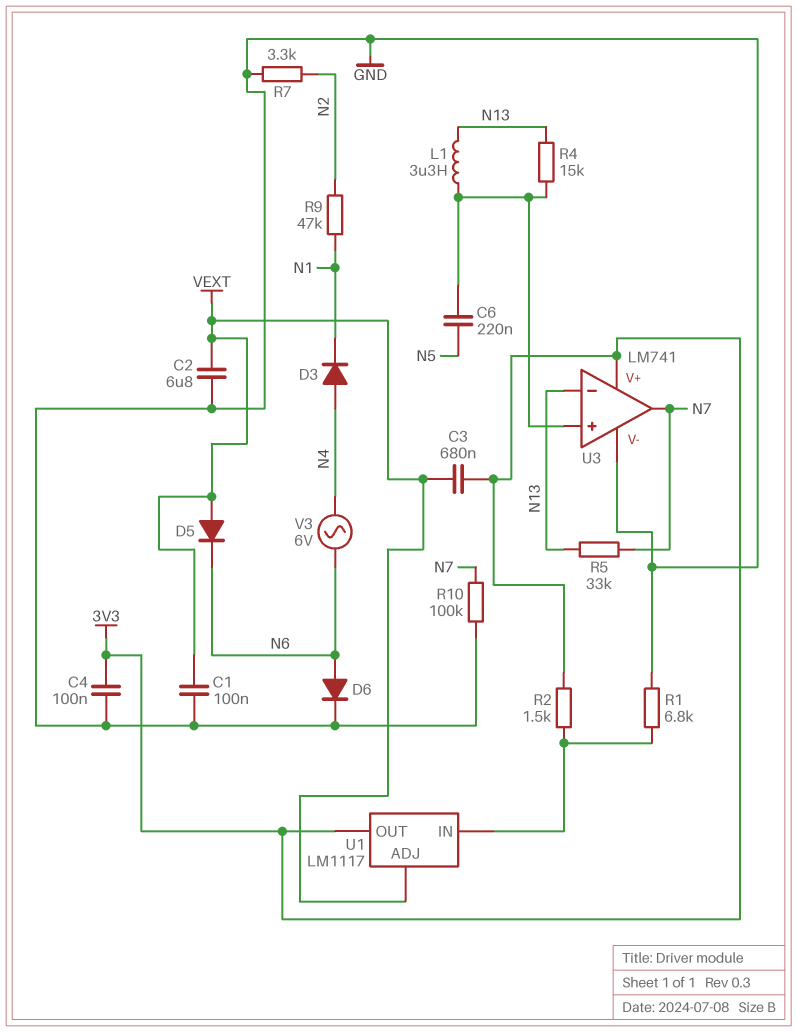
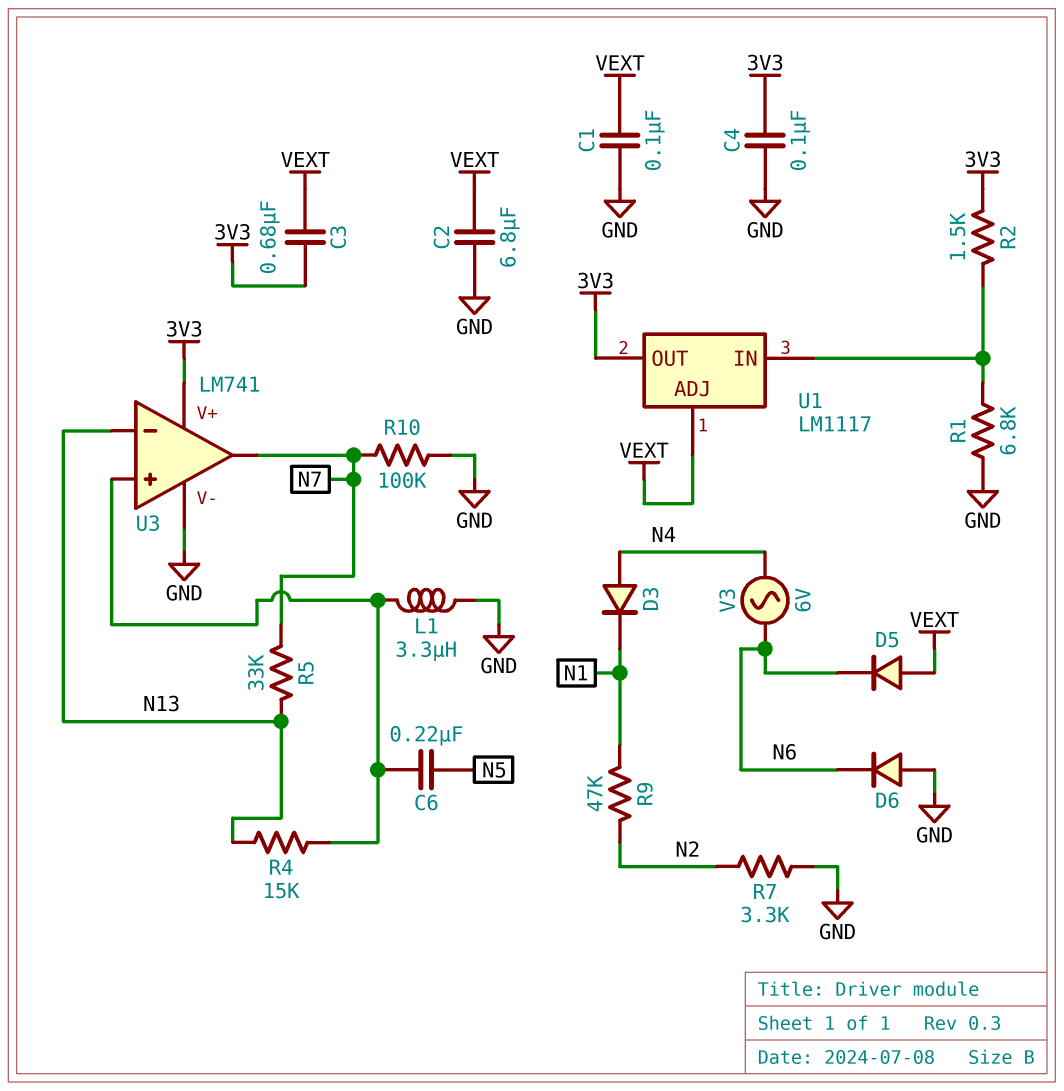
D6: diode (A N6, K GND) -> diode (A GND, K N6)
L1: 3.3uH (N13, U3/in+) -> 3.3uH (GND, U3/in+)

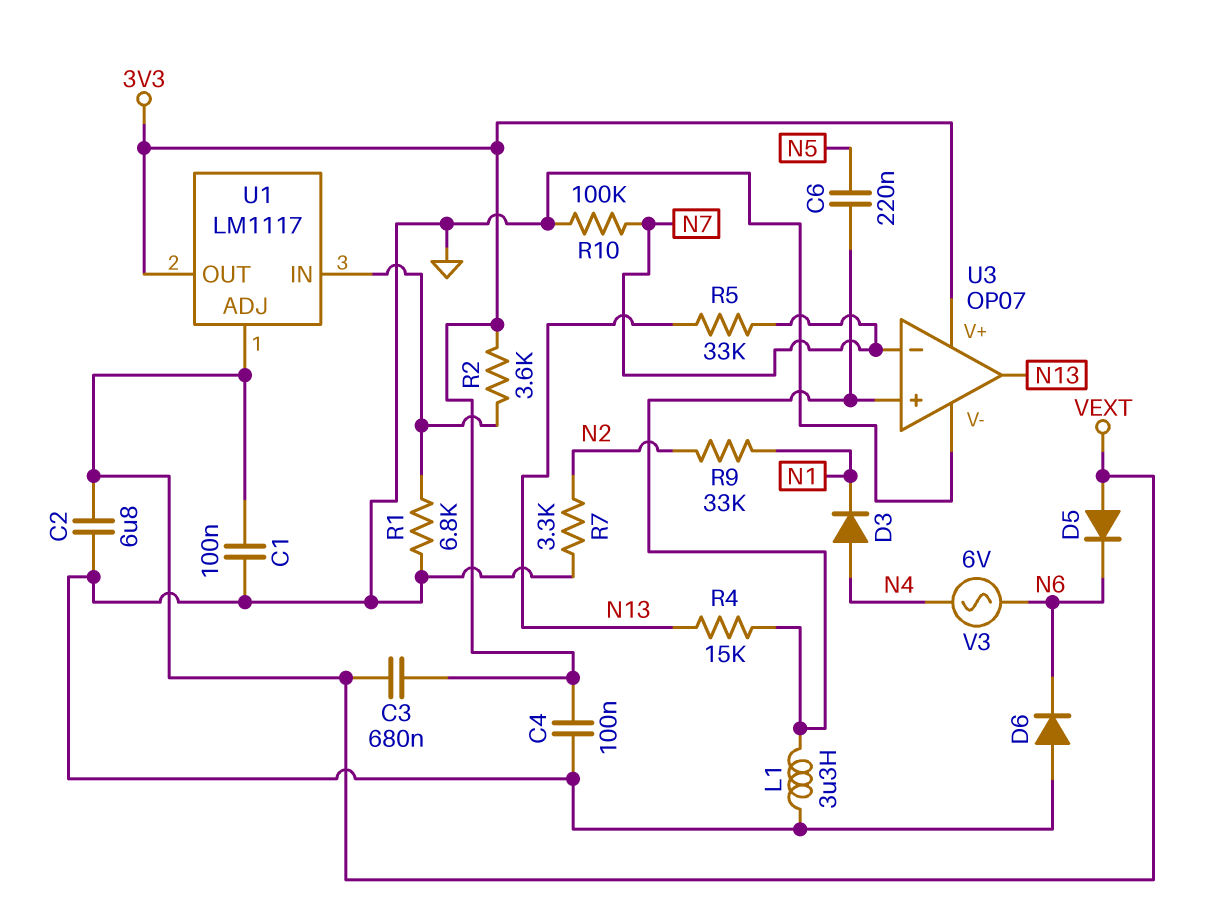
R2: 1.5k (3V3, U1/IN) -> 3.6k (3V3, U1/IN)
R9: 47k (N1, N2) -> 33k (N1, N2)
U3: LM741 -> OP07
U3 pin in-: N13 -> N7
U3 pin out: N7 -> N13

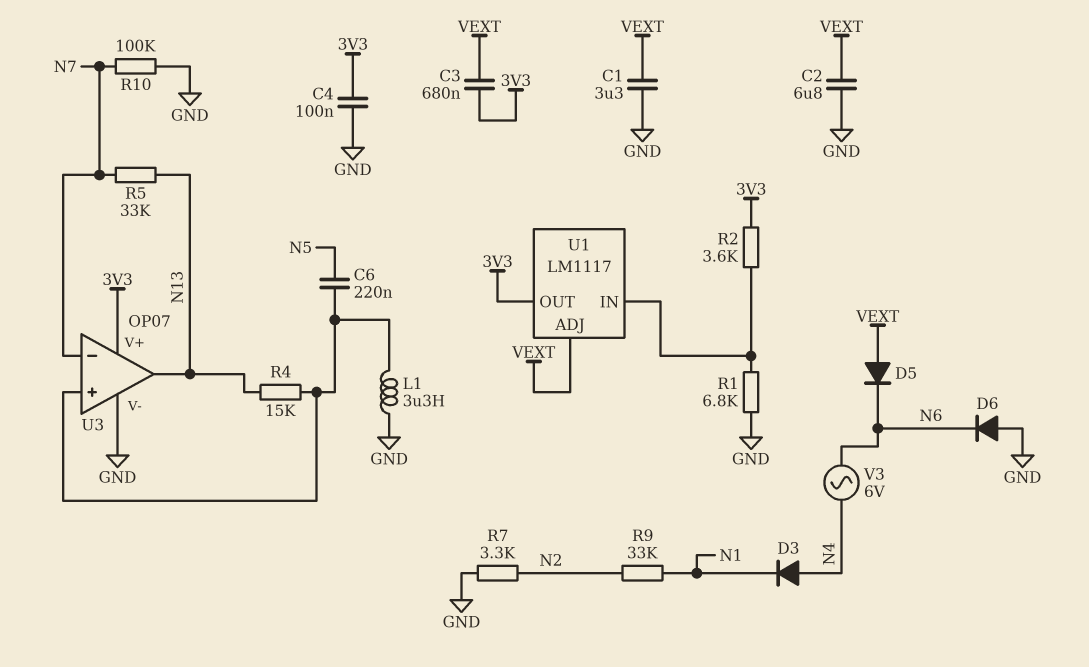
C1: 100nF (GND, VEXT) -> 3.3uF (GND, VEXT)

